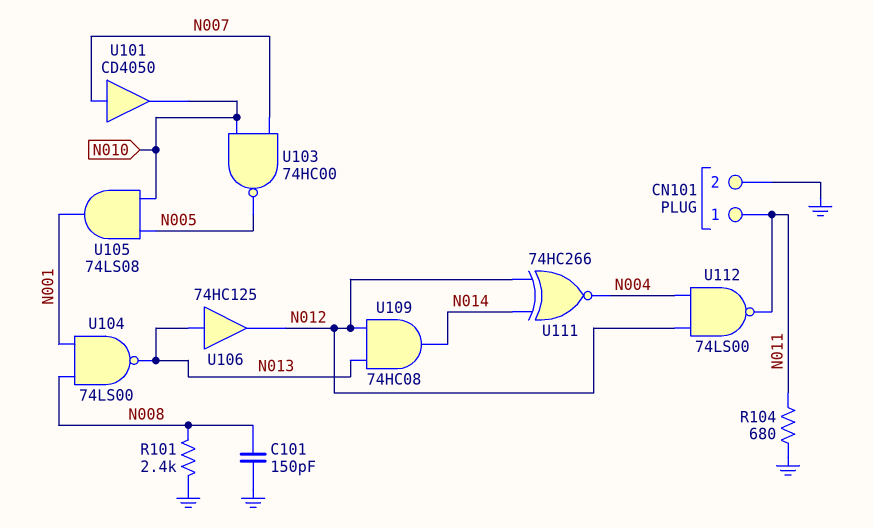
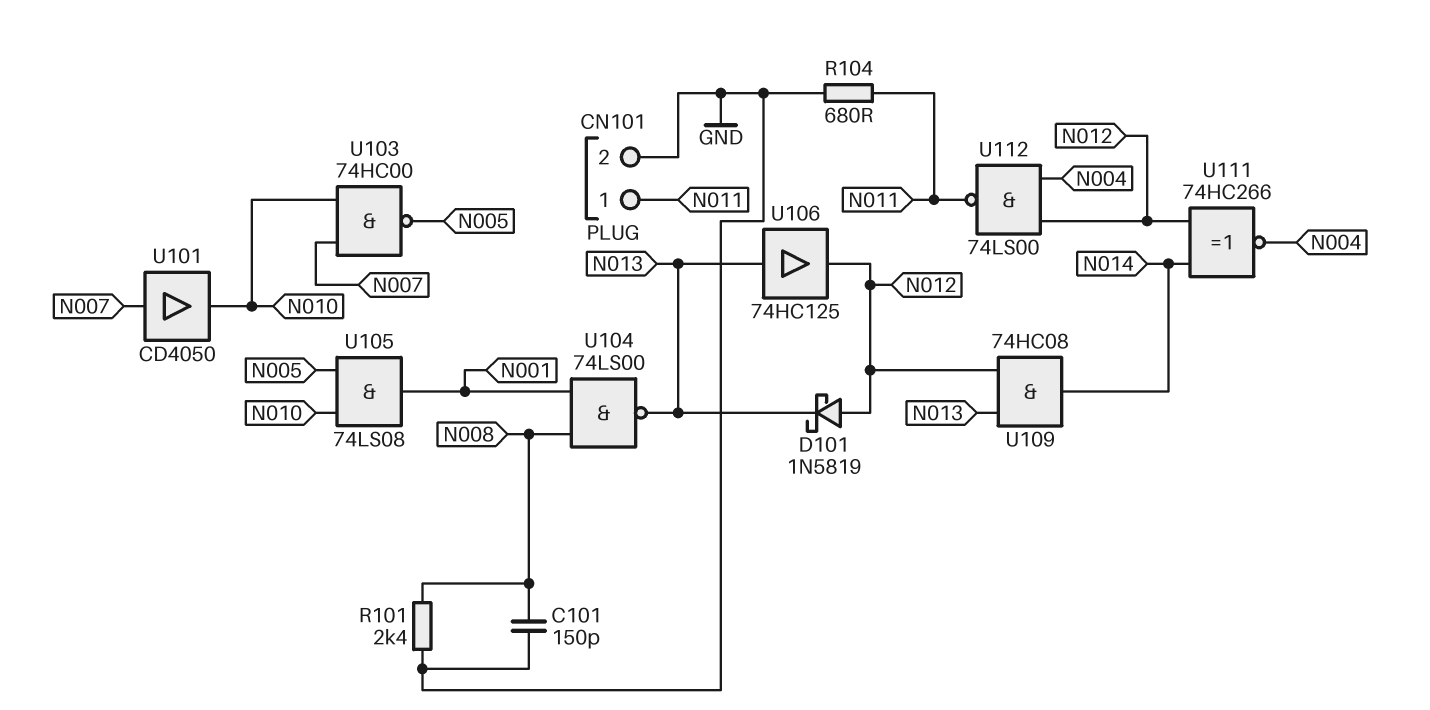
D101: none -> schottky 1N5819 (A N012, K N013)

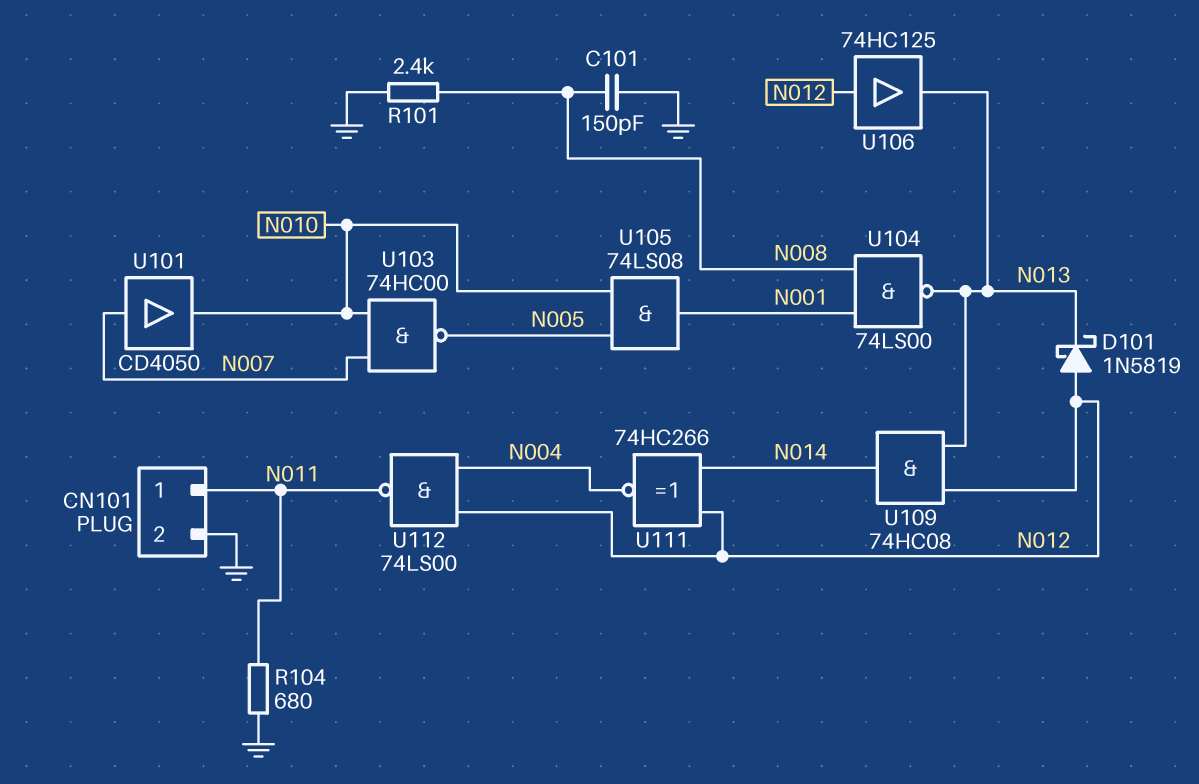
U106: buffer 74HC125 (in N013, out N012) -> buffer 74HC125 (in N012, out N013)

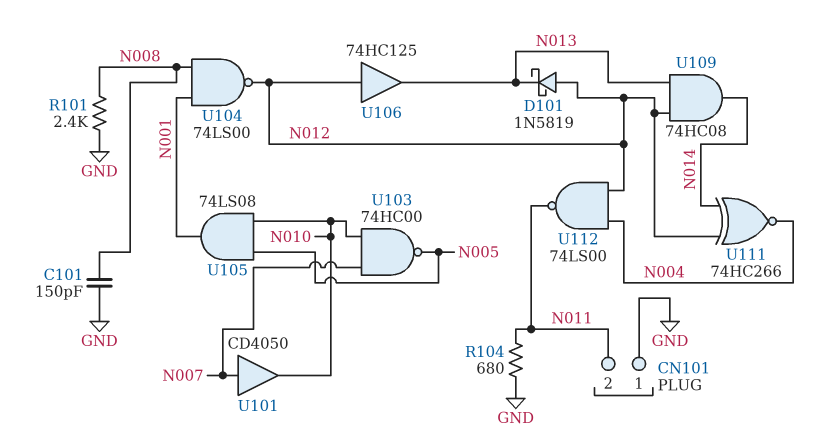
CN101 pin 1: N011 -> GND
CN101 pin 2: GND -> N011
U104: NAND 74LS00 (in N001, in N008, out N013) -> NAND 74LS00 (in N001, in N008, out N012)

